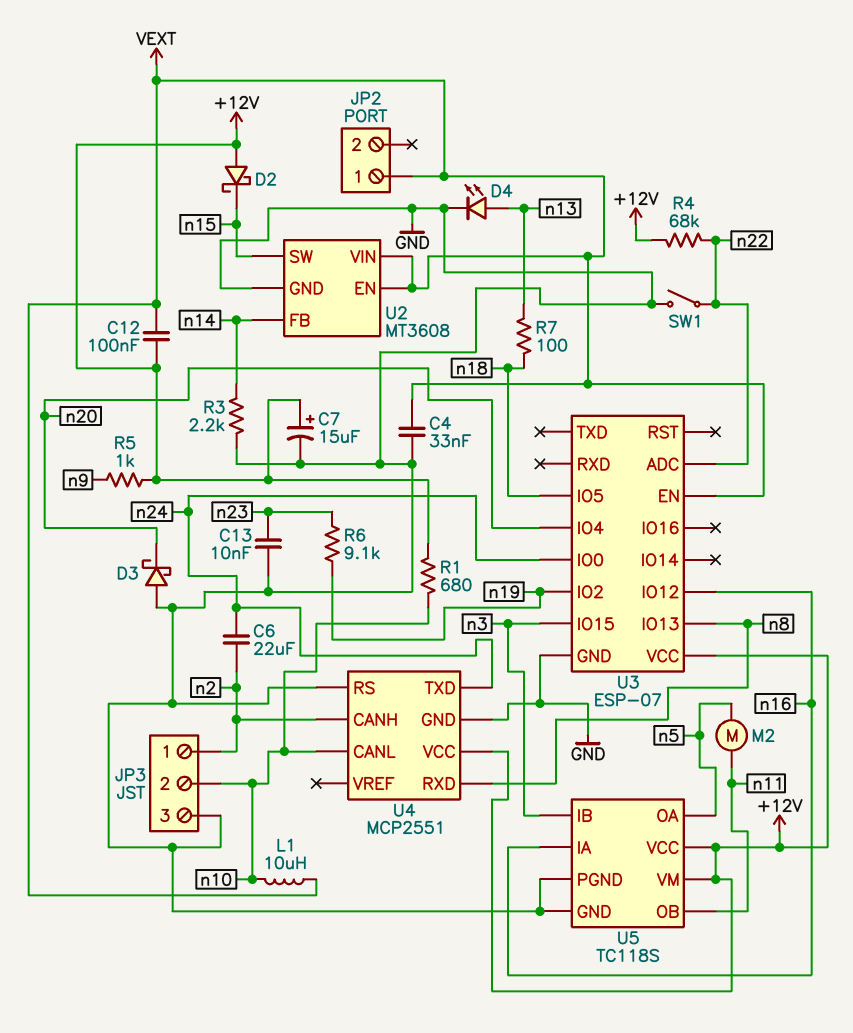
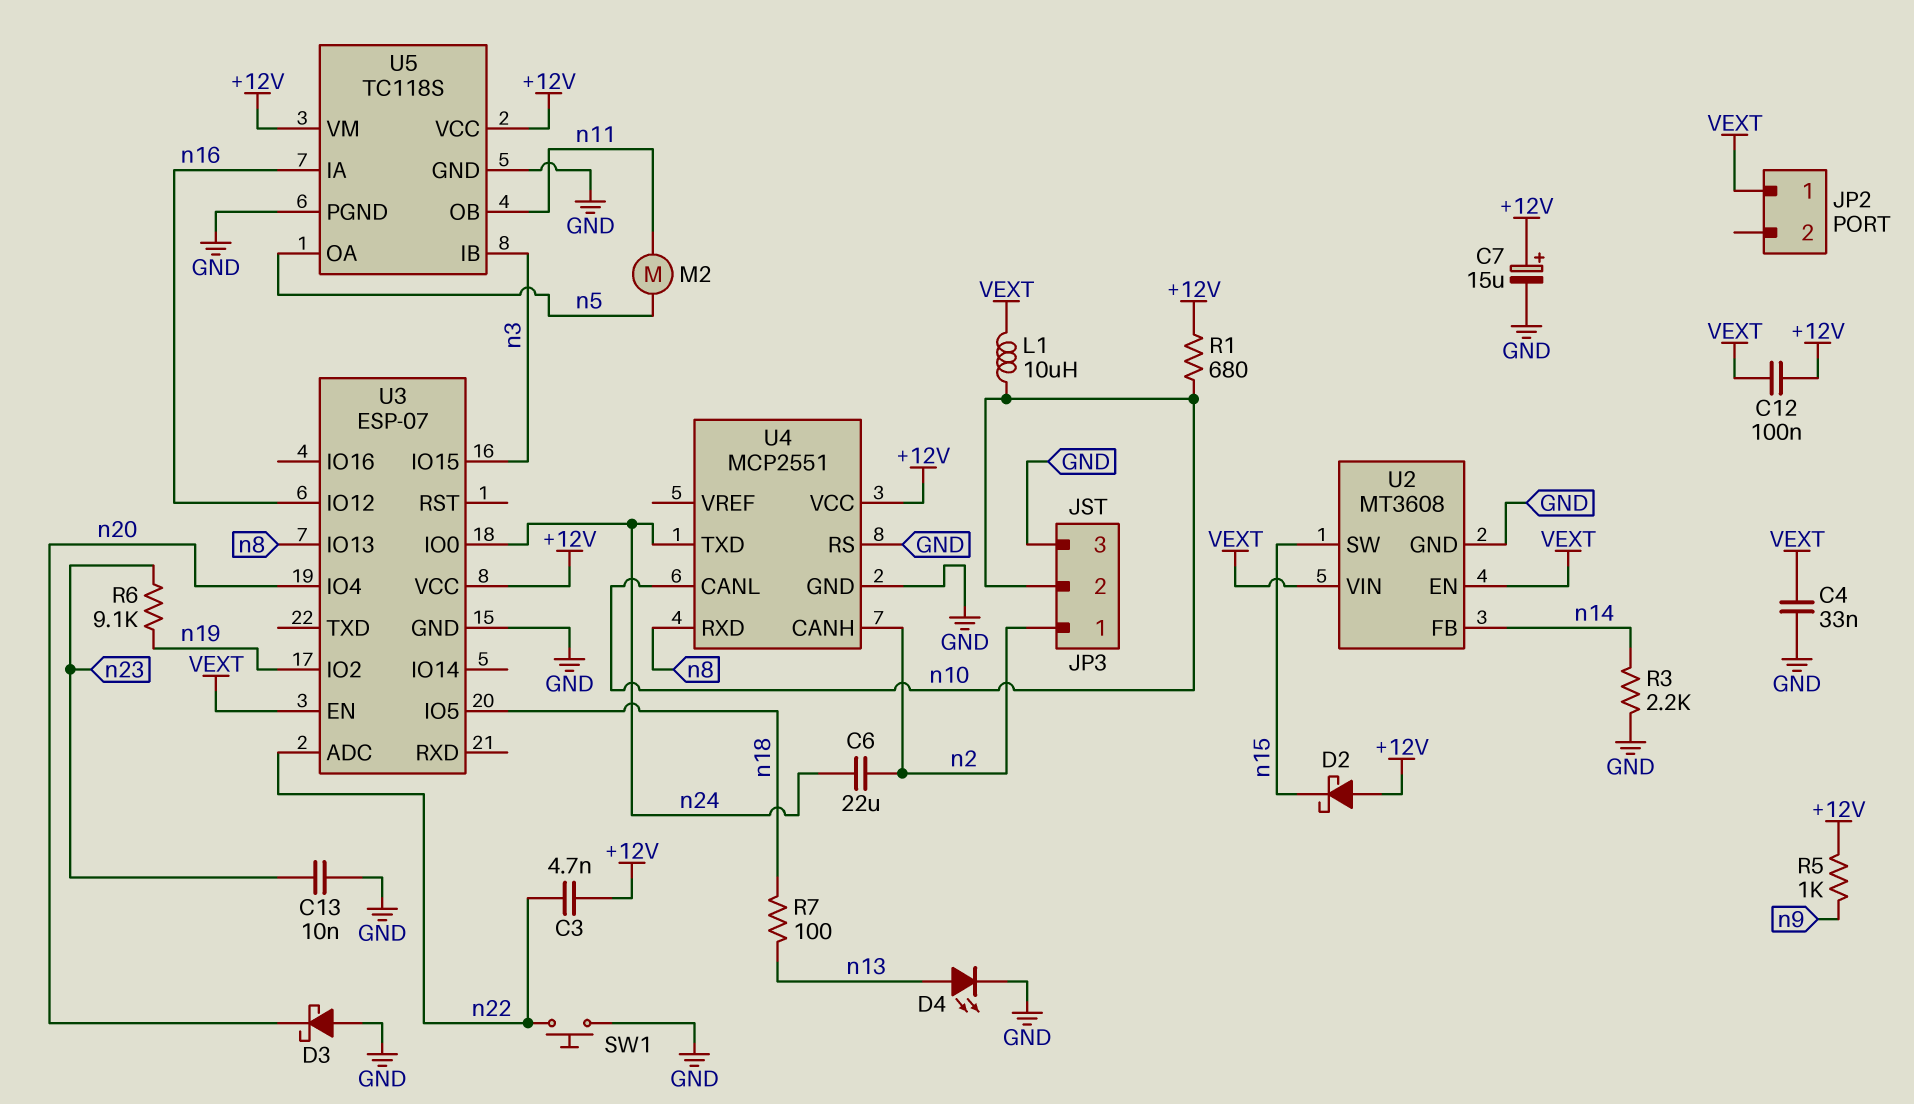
C3: none -> 4.7nF (+12V, n22)
R4: 68k (+12V, n22) -> none
SW1: switch (GND, n22) -> button (GND, n22)

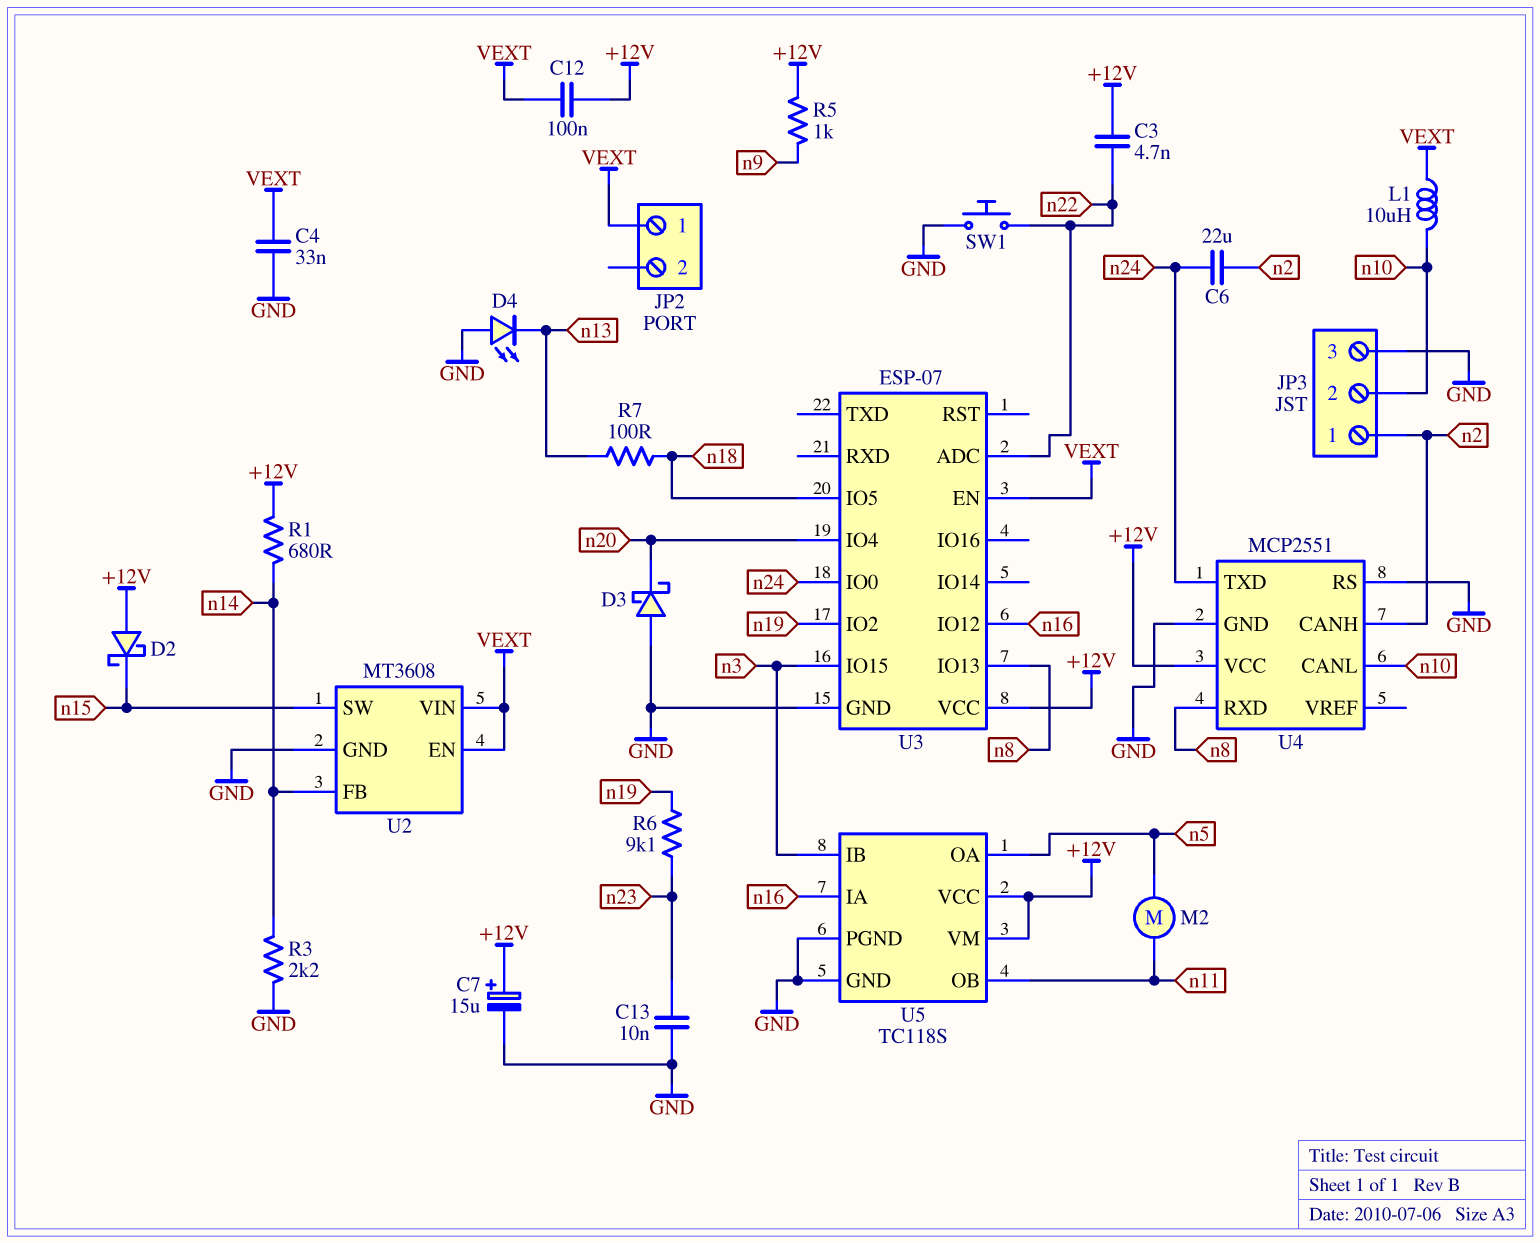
D4: LED (A n13, K GND) -> LED (A GND, K n13)
R1: 680 (+12V, n10) -> 680 (+12V, n14)

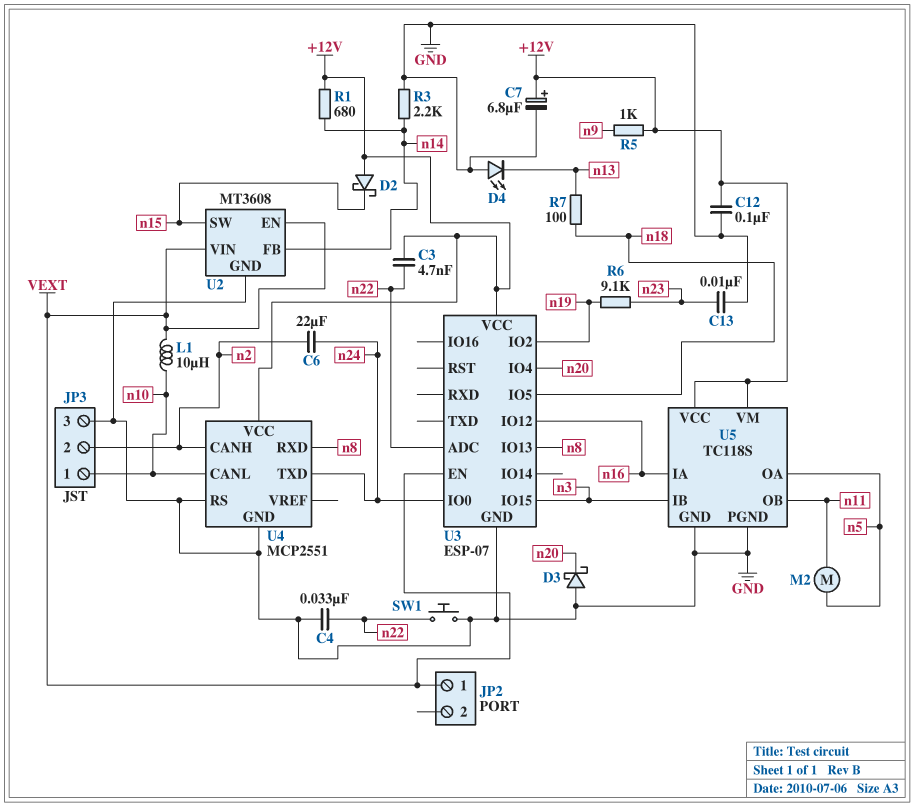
C4: 33nF (GND, VEXT) -> 33nF (GND, n22)
C7: 15uF (plus +12V, minus GND) -> 6.8uF (plus +12V, minus GND)
C12: 100nF (+12V, VEXT) -> 100nF (+12V, GND)
JP3 pin 1: n2 -> n10
JP3 pin 2: n10 -> n2

